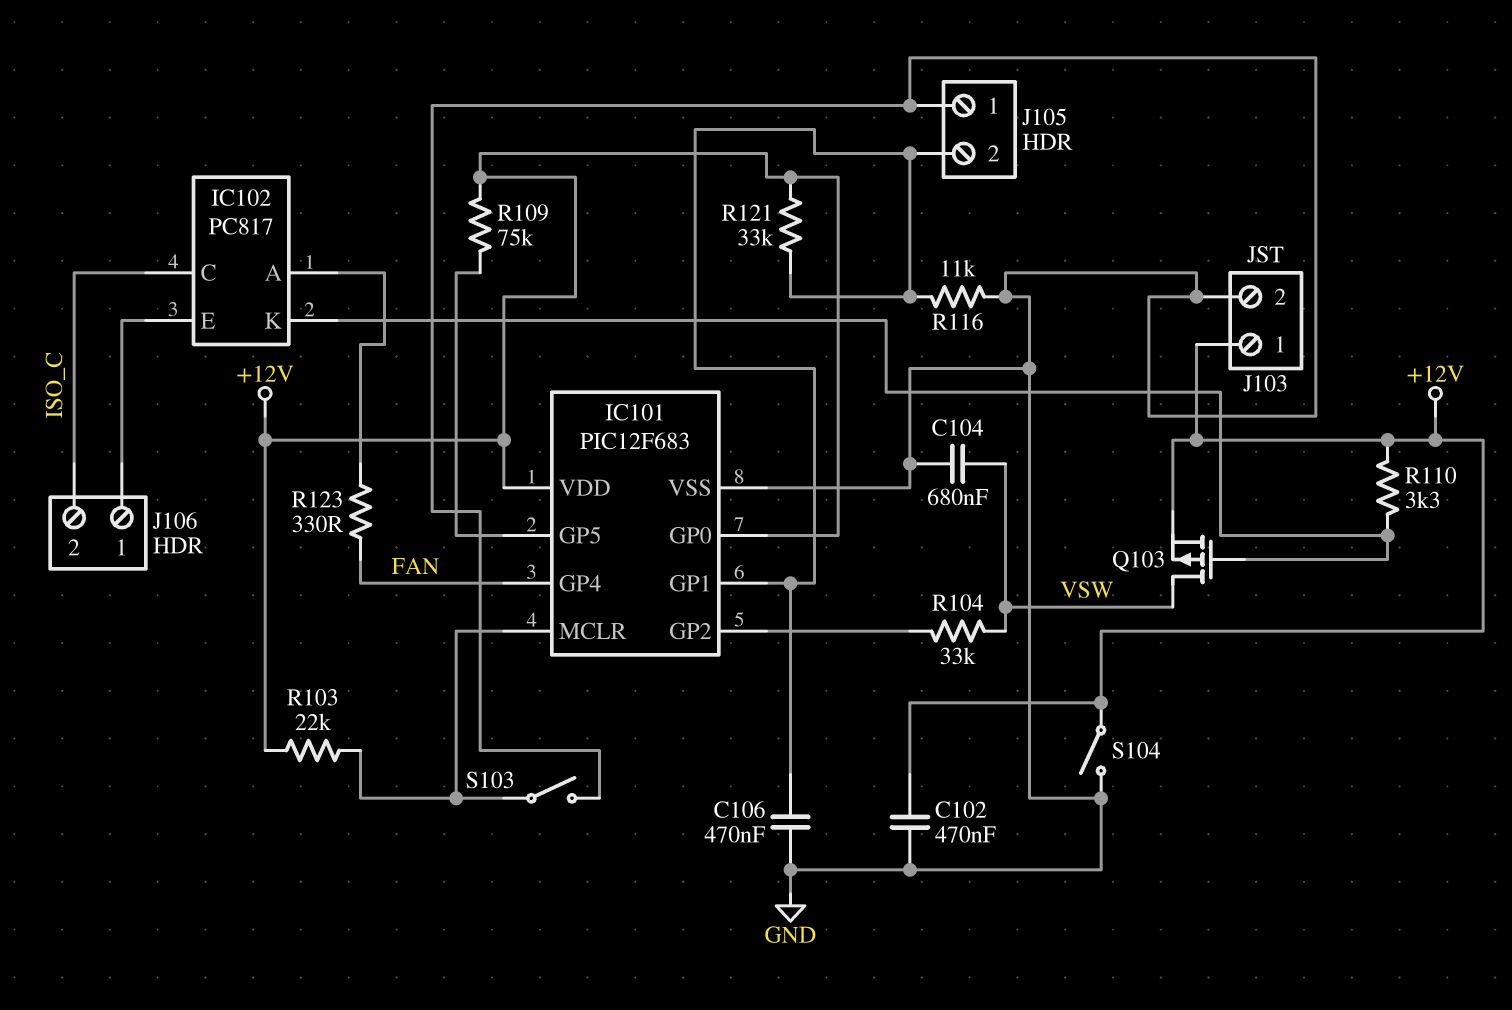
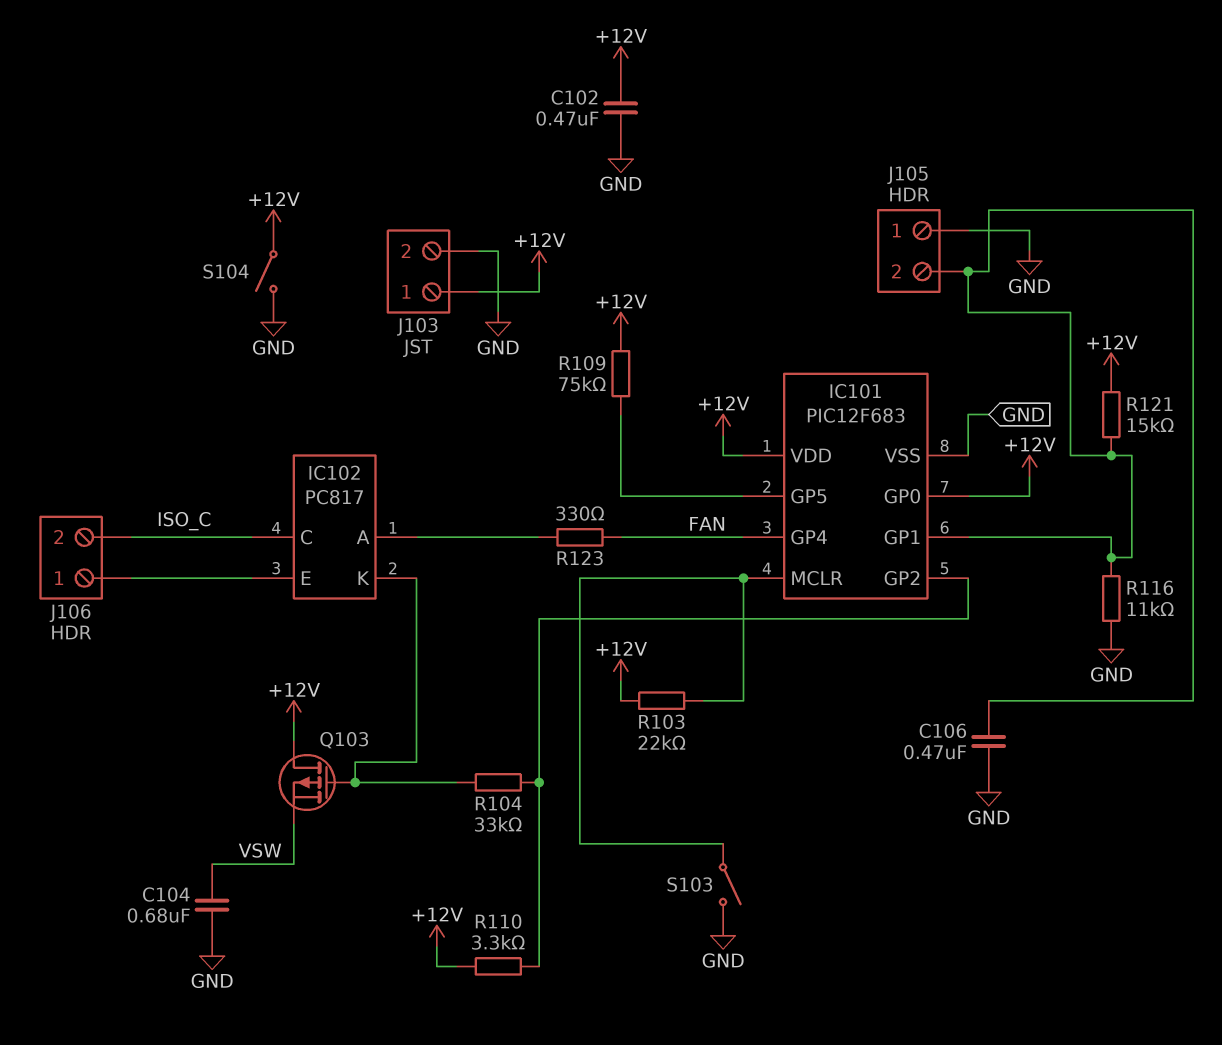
Q103: PMOS (G IC102/K, D VSW, S +12V) -> PMOS (G IC102/K, D +12V, S VSW)
R104: 33k (IC101/GP2, VSW) -> 33k (IC101/GP2, IC102/K)
R110: 3.3k (+12V, IC102/K) -> 3.3k (+12V, IC101/GP2)
R121: 33k (+12V, IC101/GP1) -> 15k (+12V, IC101/GP1)

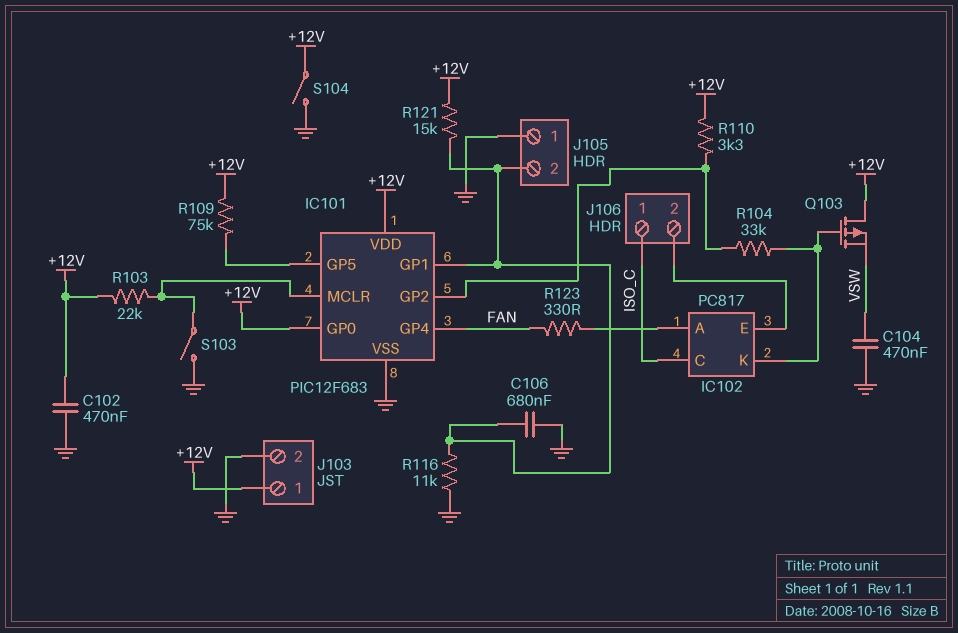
C104: 680nF (GND, VSW) -> 470nF (GND, VSW)
C106: 470nF (GND, IC101/GP1) -> 680nF (GND, IC101/GP1)
J106 pin 1: IC102/E -> ISO_C
J106 pin 2: ISO_C -> IC102/E

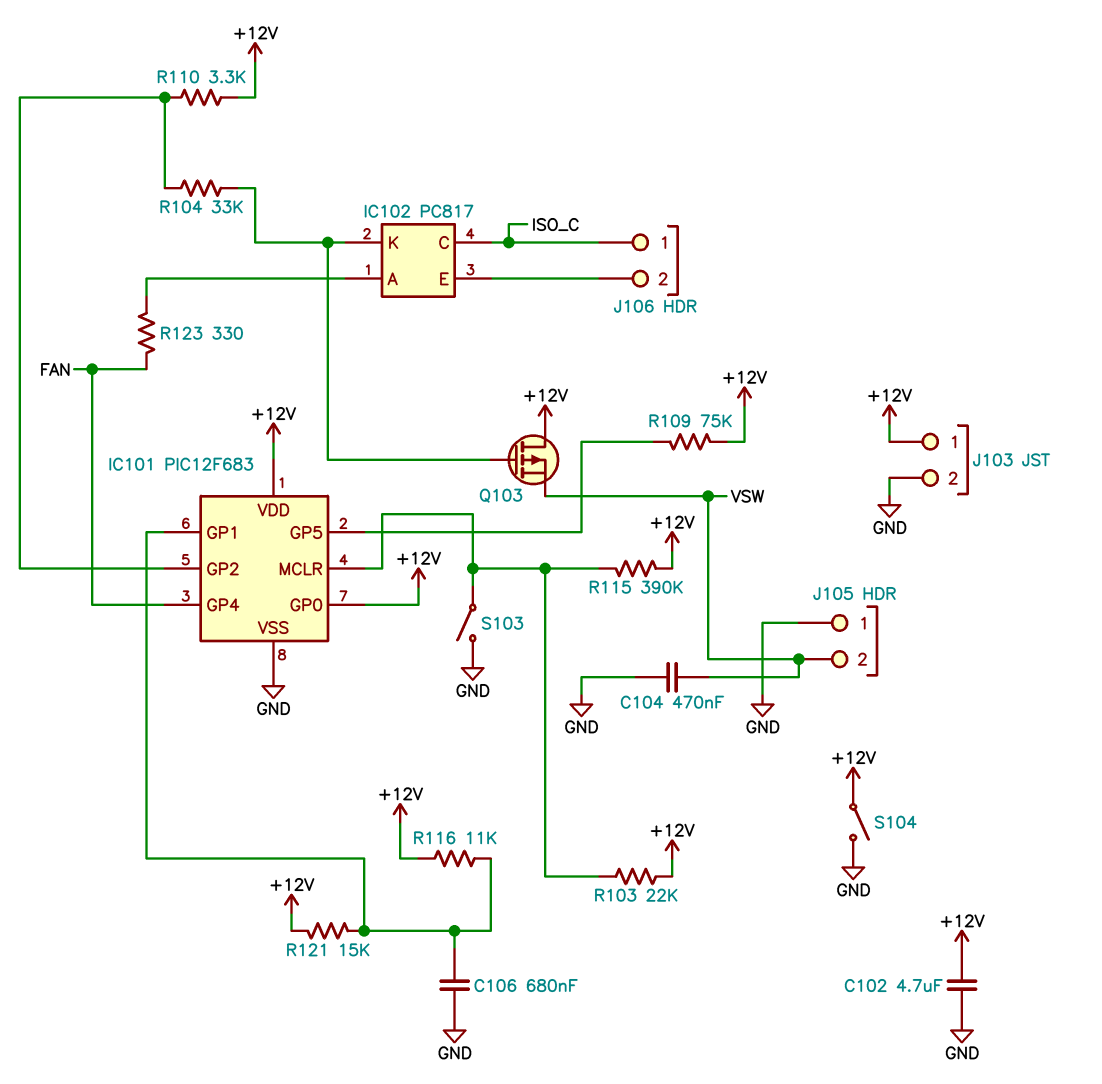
C102: 470nF (+12V, GND) -> 4.7uF (+12V, GND)
J105 pin 2: IC101/GP1 -> VSW
R115: none -> 390k (+12V, IC101/MCLR)
R116: 11k (GND, IC101/GP1) -> 11k (+12V, IC101/GP1)

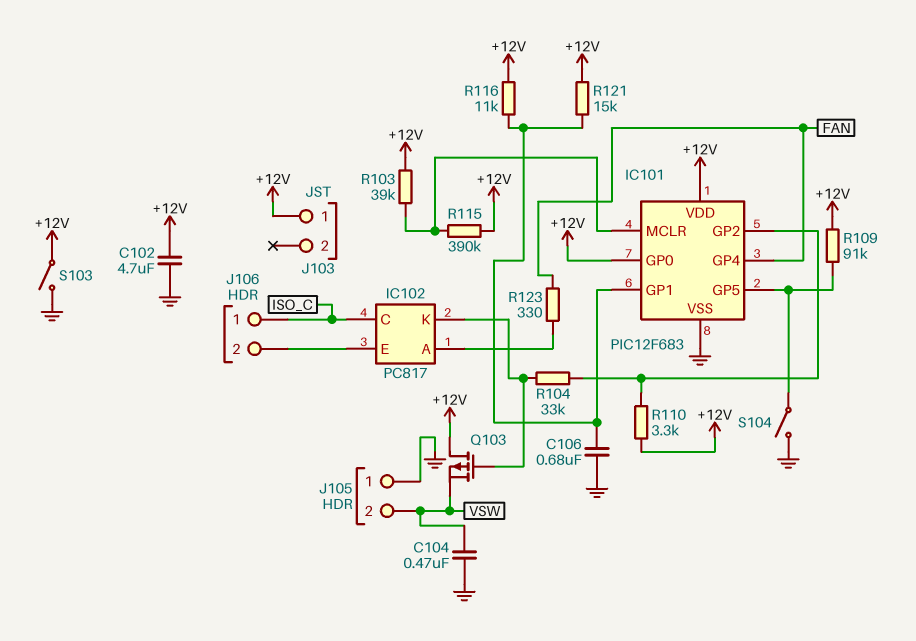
J103 pin 2: GND -> none
R103: 22k (+12V, IC101/MCLR) -> 39k (+12V, IC101/MCLR)
R109: 75k (+12V, IC101/GP5) -> 91k (+12V, IC101/GP5)
S103: switch (GND, IC101/MCLR) -> switch (+12V, GND)
S104: switch (+12V, GND) -> switch (GND, IC101/GP5)

